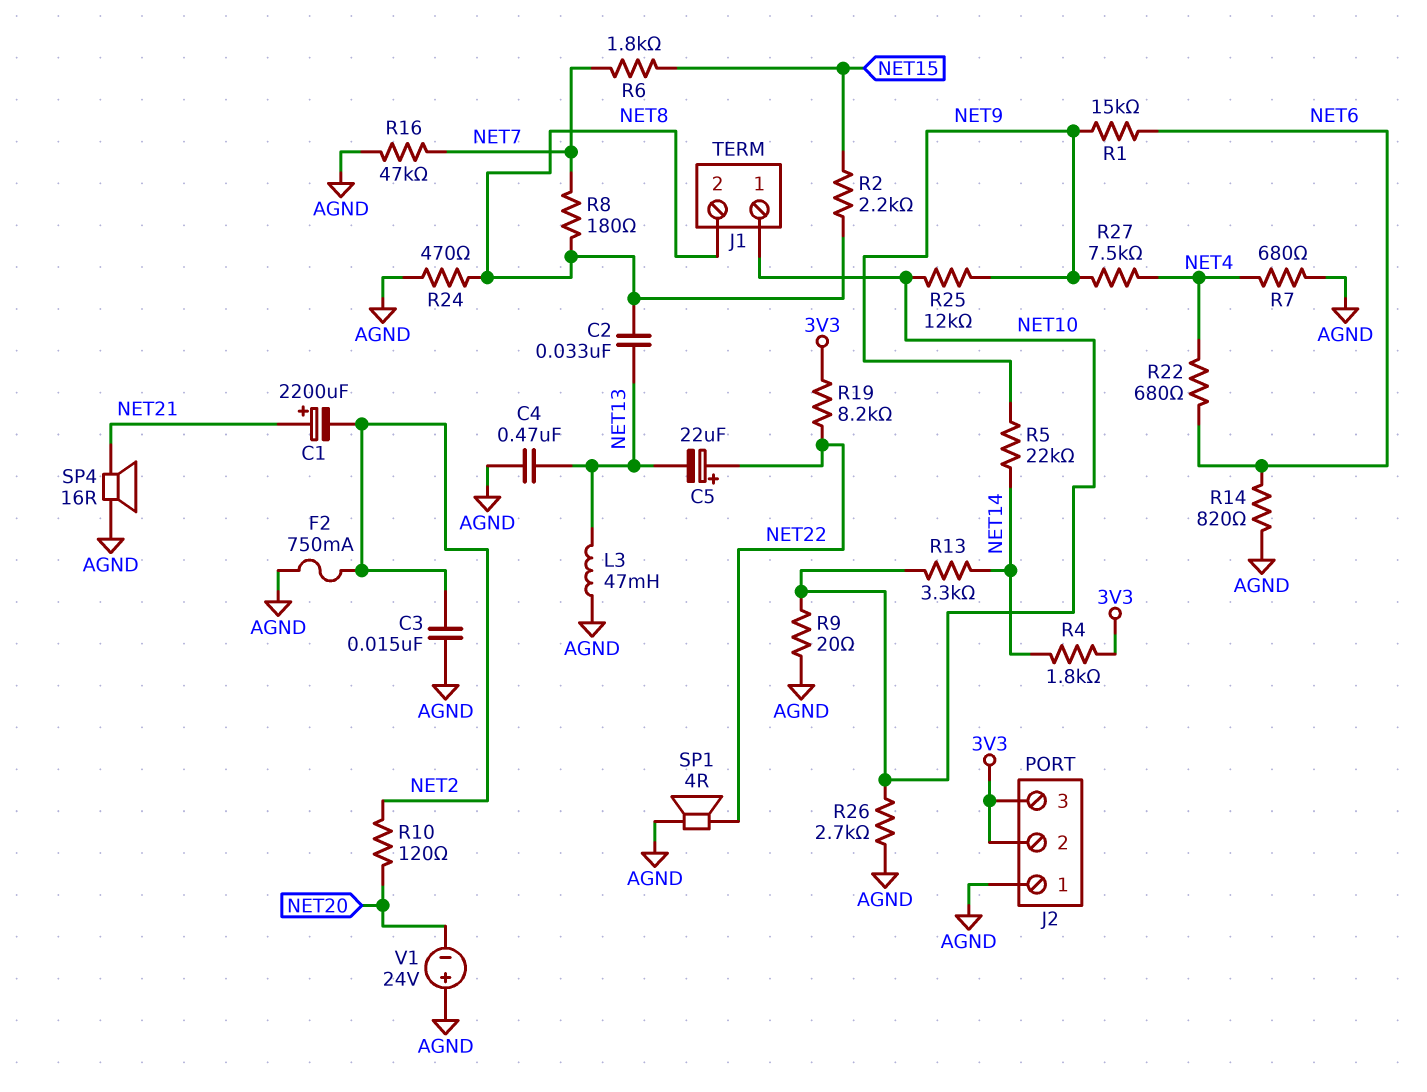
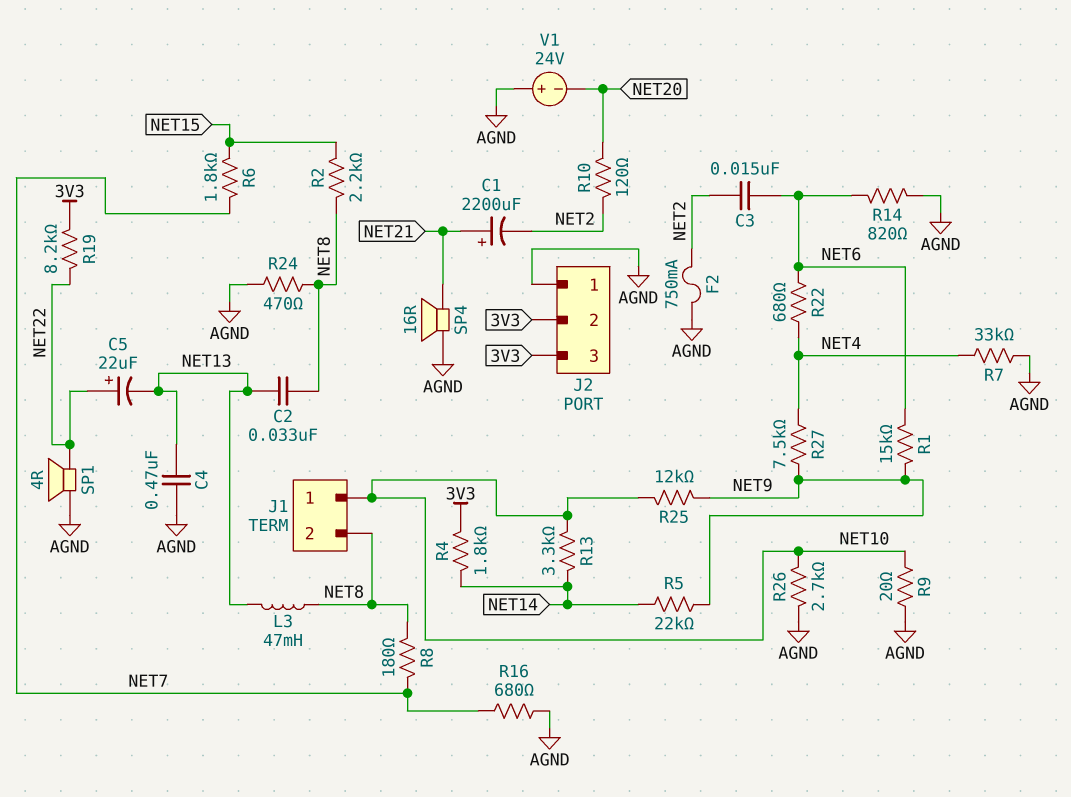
C3: 15nF (AGND, NET2) -> 15nF (NET2, NET6)
L3: 47mH (AGND, NET13) -> 47mH (NET8, NET13)
R7: 680 (AGND, NET4) -> 33k (AGND, NET4)
R16: 47k (AGND, NET7) -> 680 (AGND, NET7)

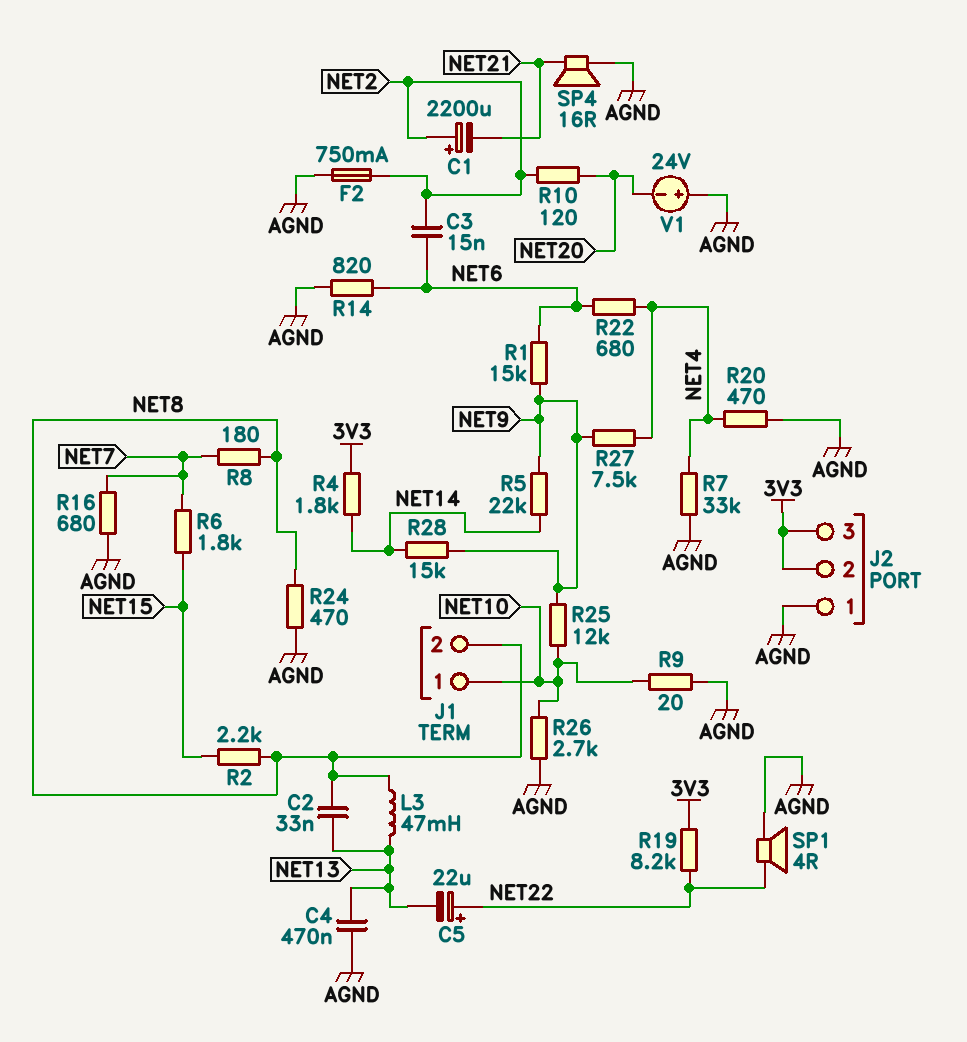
C1: 2200uF (plus NET21, minus NET2) -> 2200uF (plus NET2, minus NET21)
R13: 3.3k (NET10, NET14) -> none
R20: none -> 470 (AGND, NET4)
R28: none -> 15k (NET9, NET14)

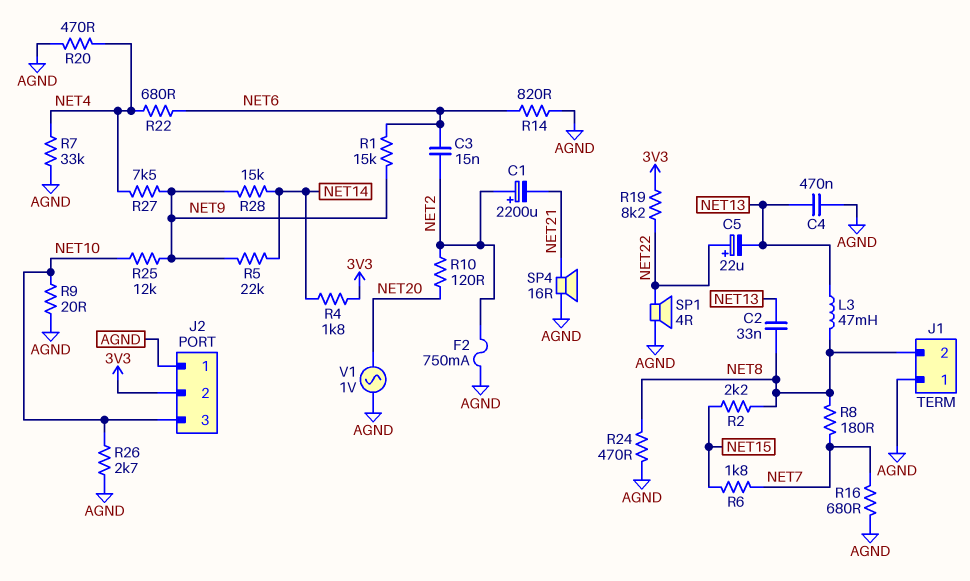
J1 pin 1: NET10 -> AGND
J2 pin 3: 3V3 -> NET10
V1: 24V (plus AGND, minus NET20) -> AC 1V (AGND, NET20)

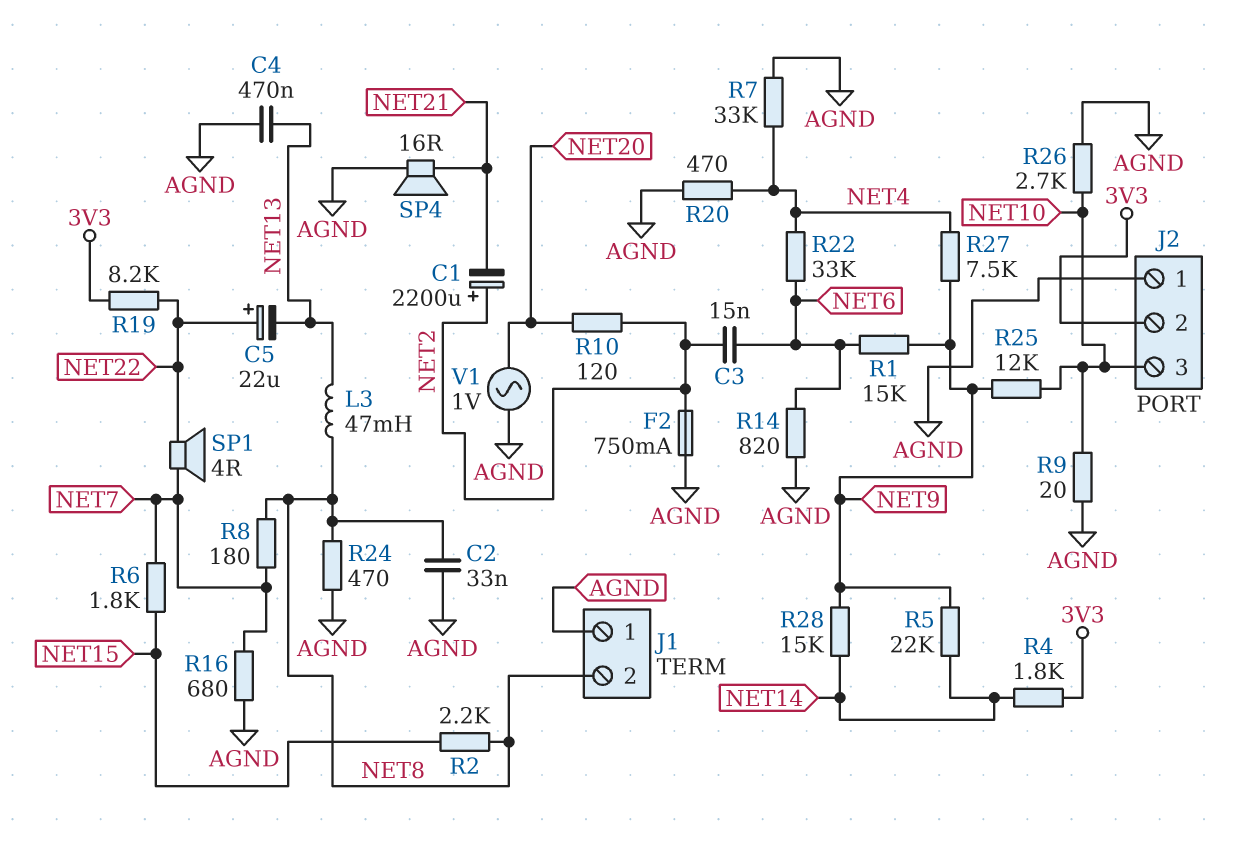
C2: 33nF (NET8, NET13) -> 33nF (AGND, NET8)
R22: 680 (NET4, NET6) -> 33k (NET4, NET6)
SP1: speaker 4R (AGND, NET22) -> speaker 4R (NET7, NET22)

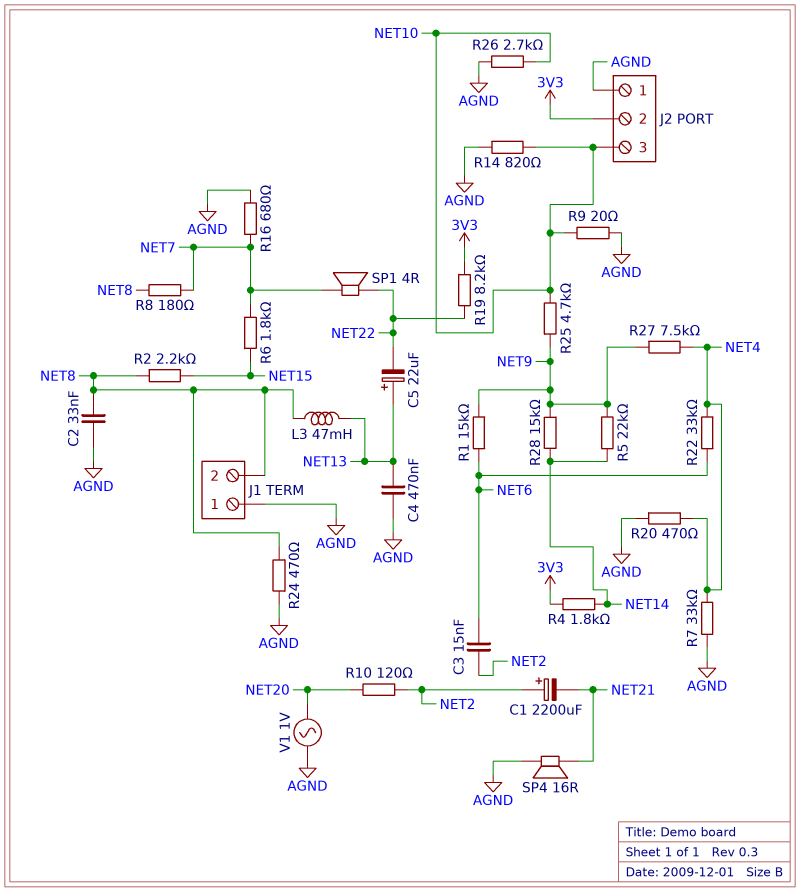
C5: 22uF (plus NET22, minus NET13) -> 22uF (plus NET13, minus NET22)
F2: 750mA (AGND, NET2) -> none
R14: 820 (AGND, NET6) -> 820 (AGND, NET10)
R25: 12k (NET9, NET10) -> 4.7k (NET9, NET10)

